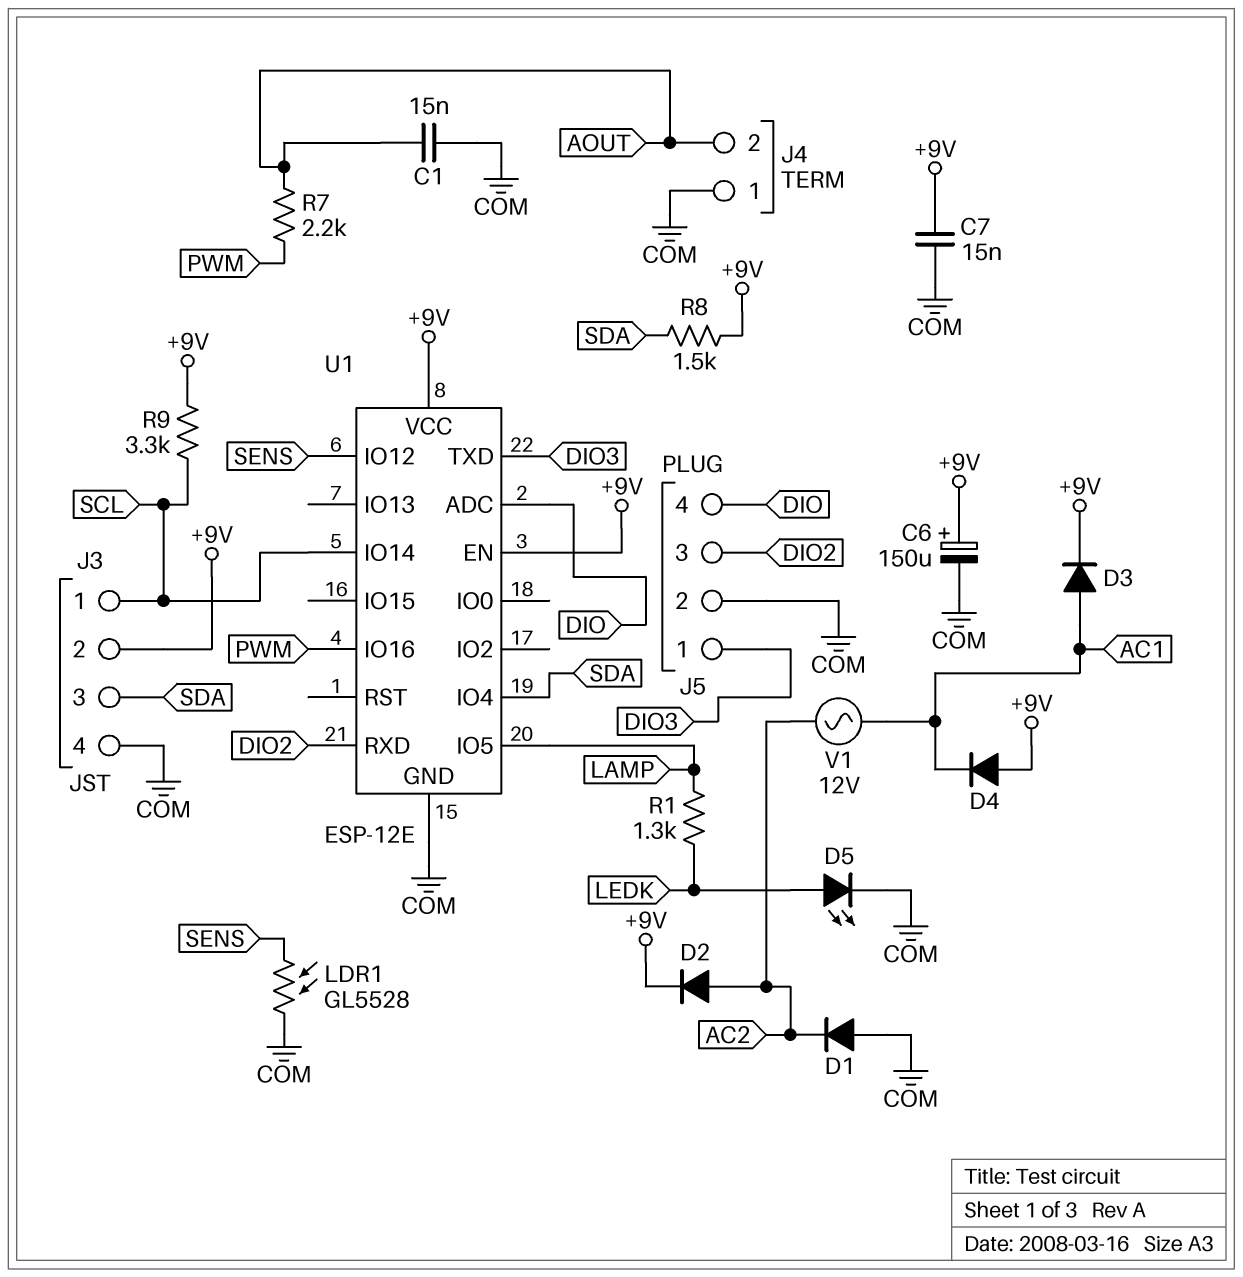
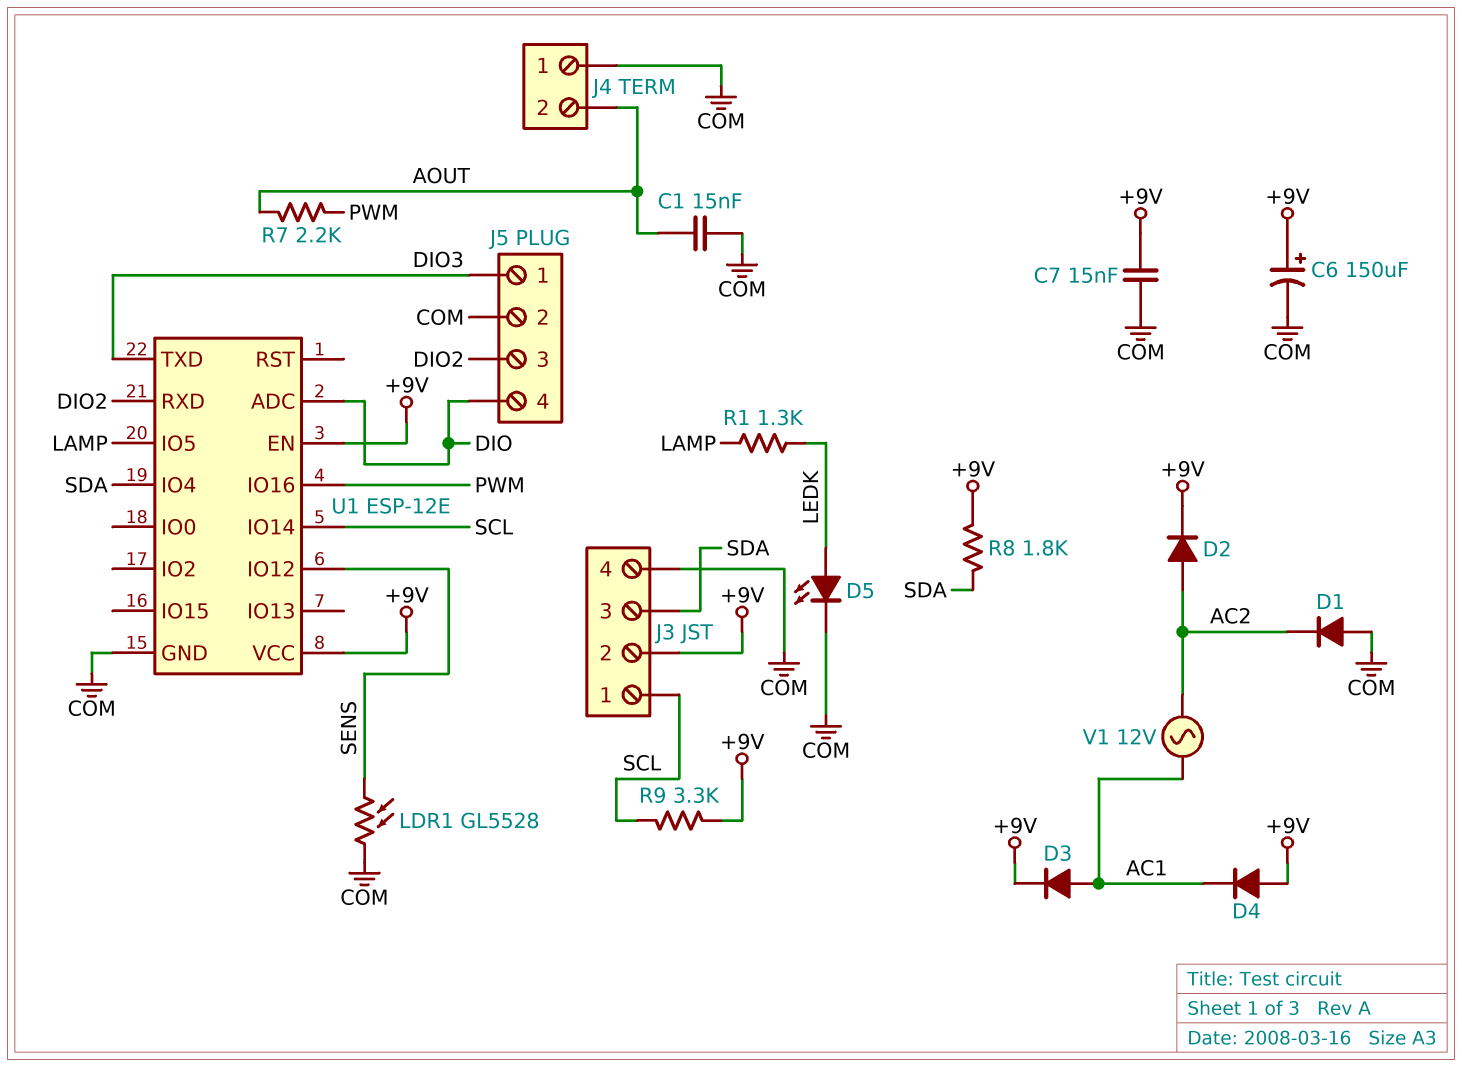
R8: 1.5k (+9V, SDA) -> 1.8k (+9V, SDA)

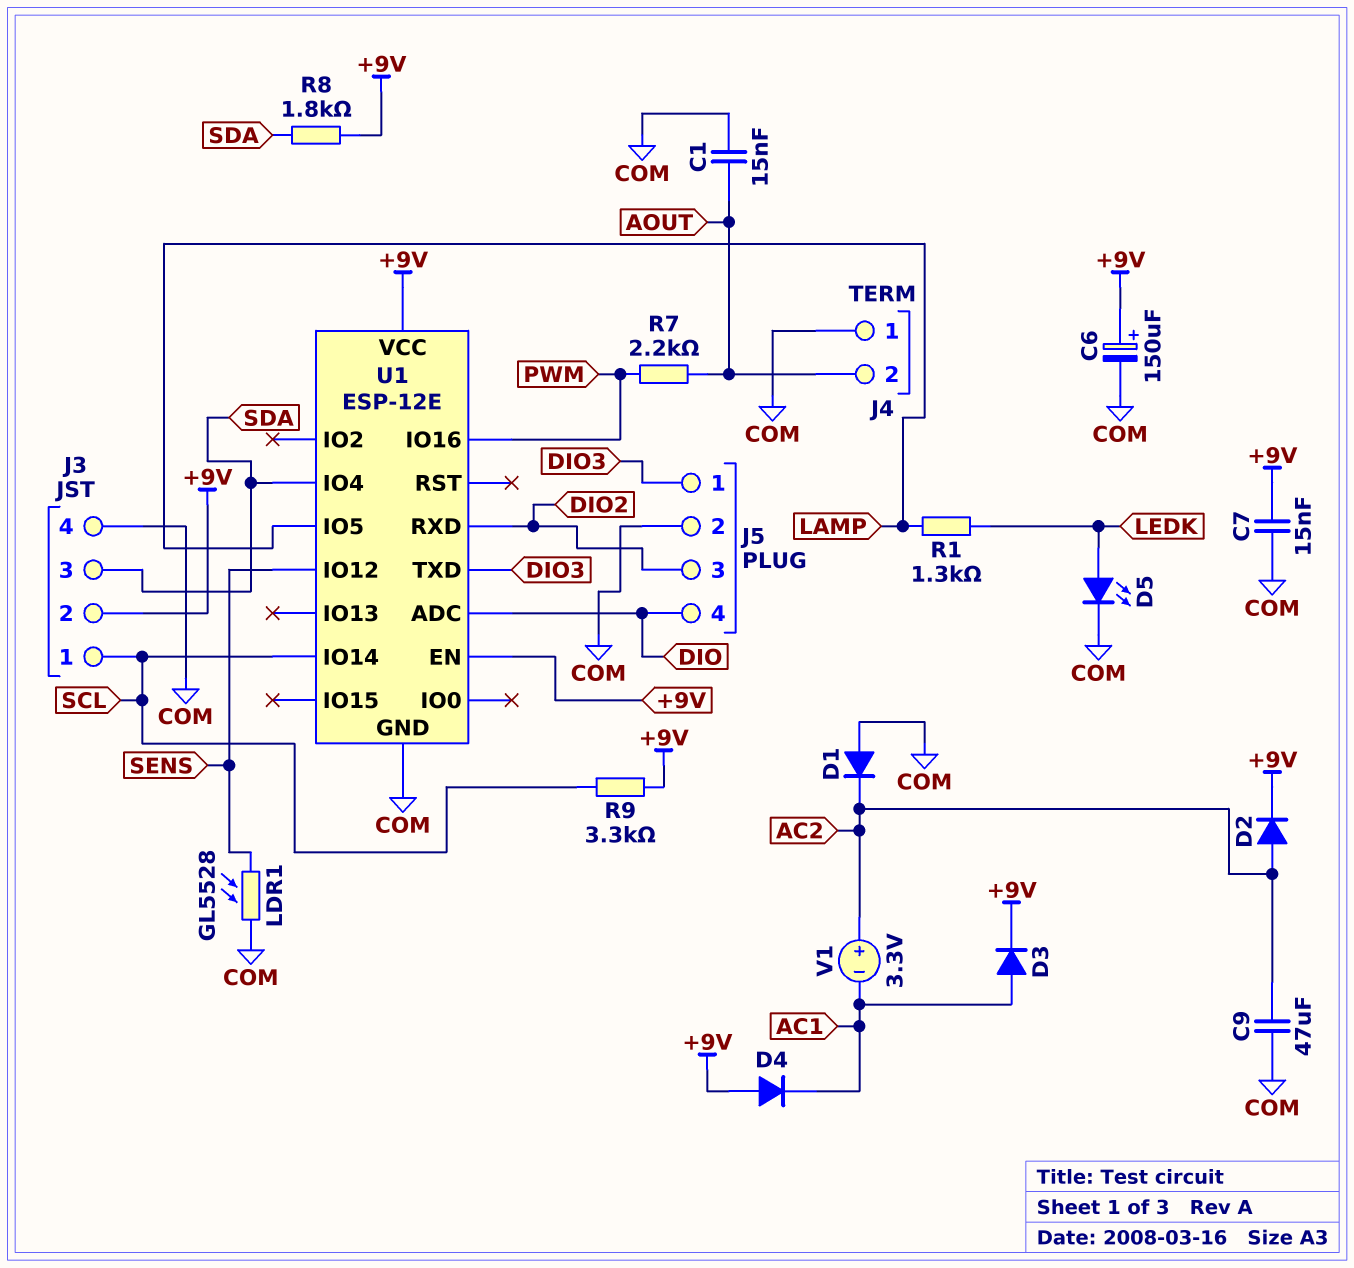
C9: none -> 47uF (AC2, COM)
V1: AC 12V (AC1, AC2) -> 3.3V (plus AC2, minus AC1)

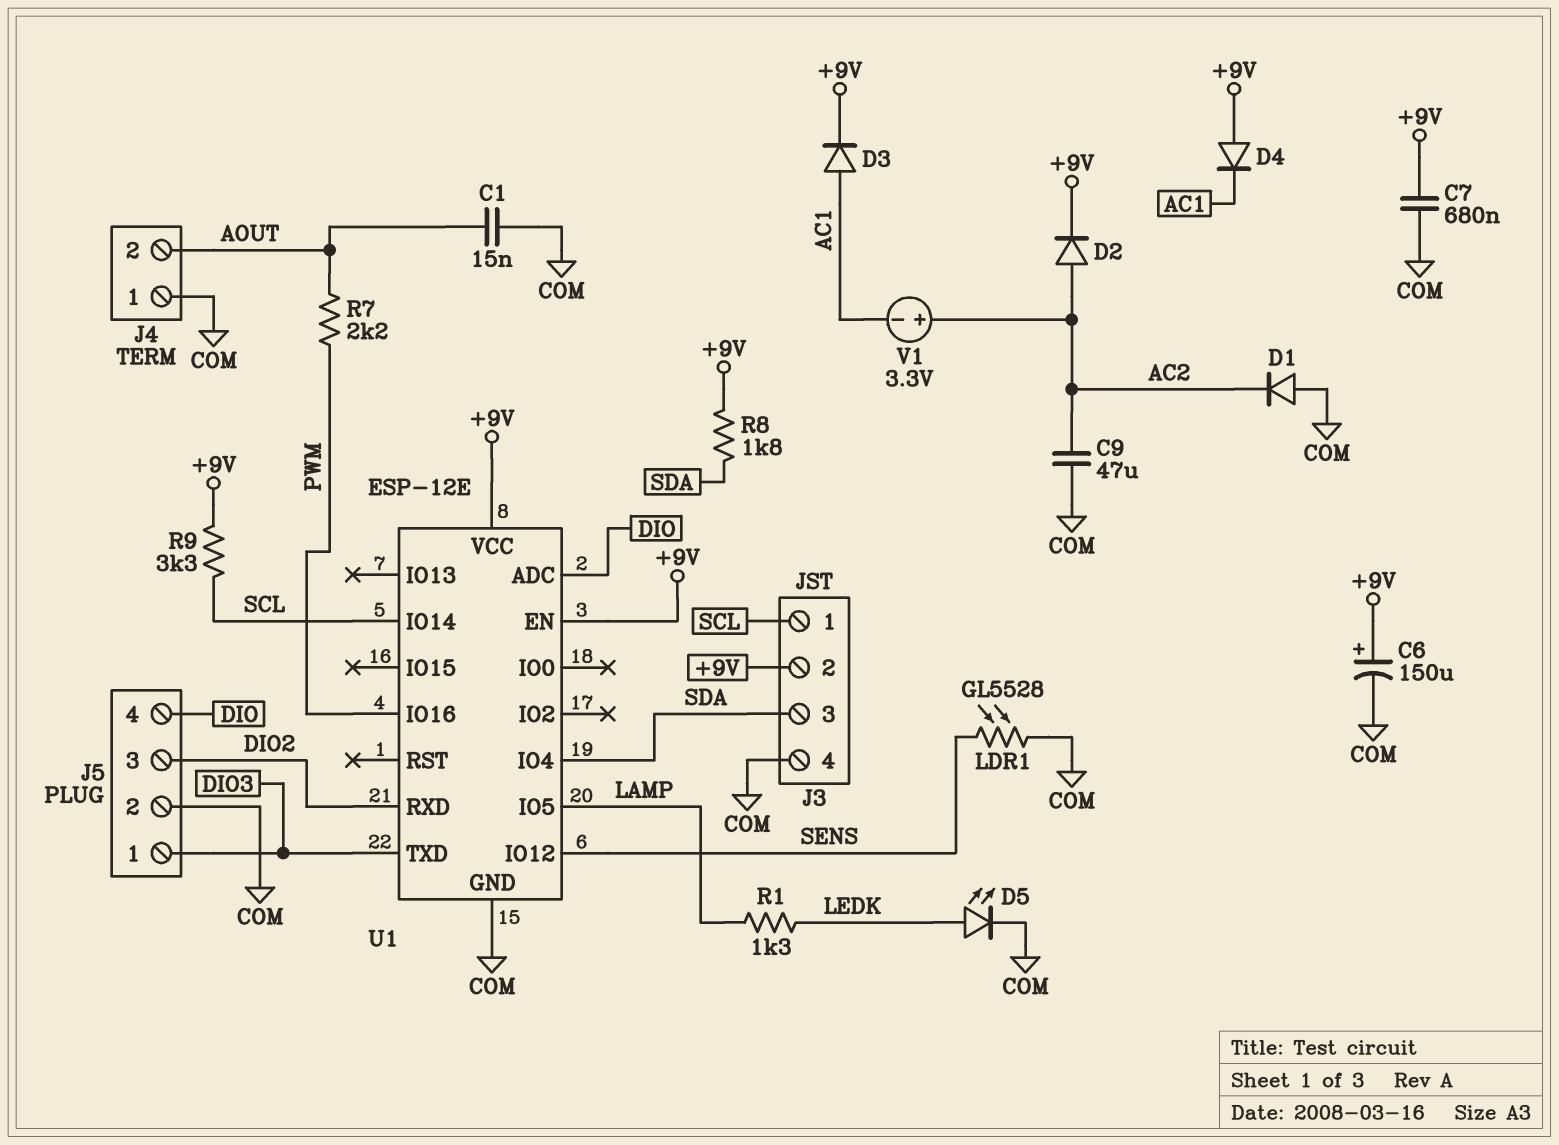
C7: 15nF (+9V, COM) -> 680nF (+9V, COM)

